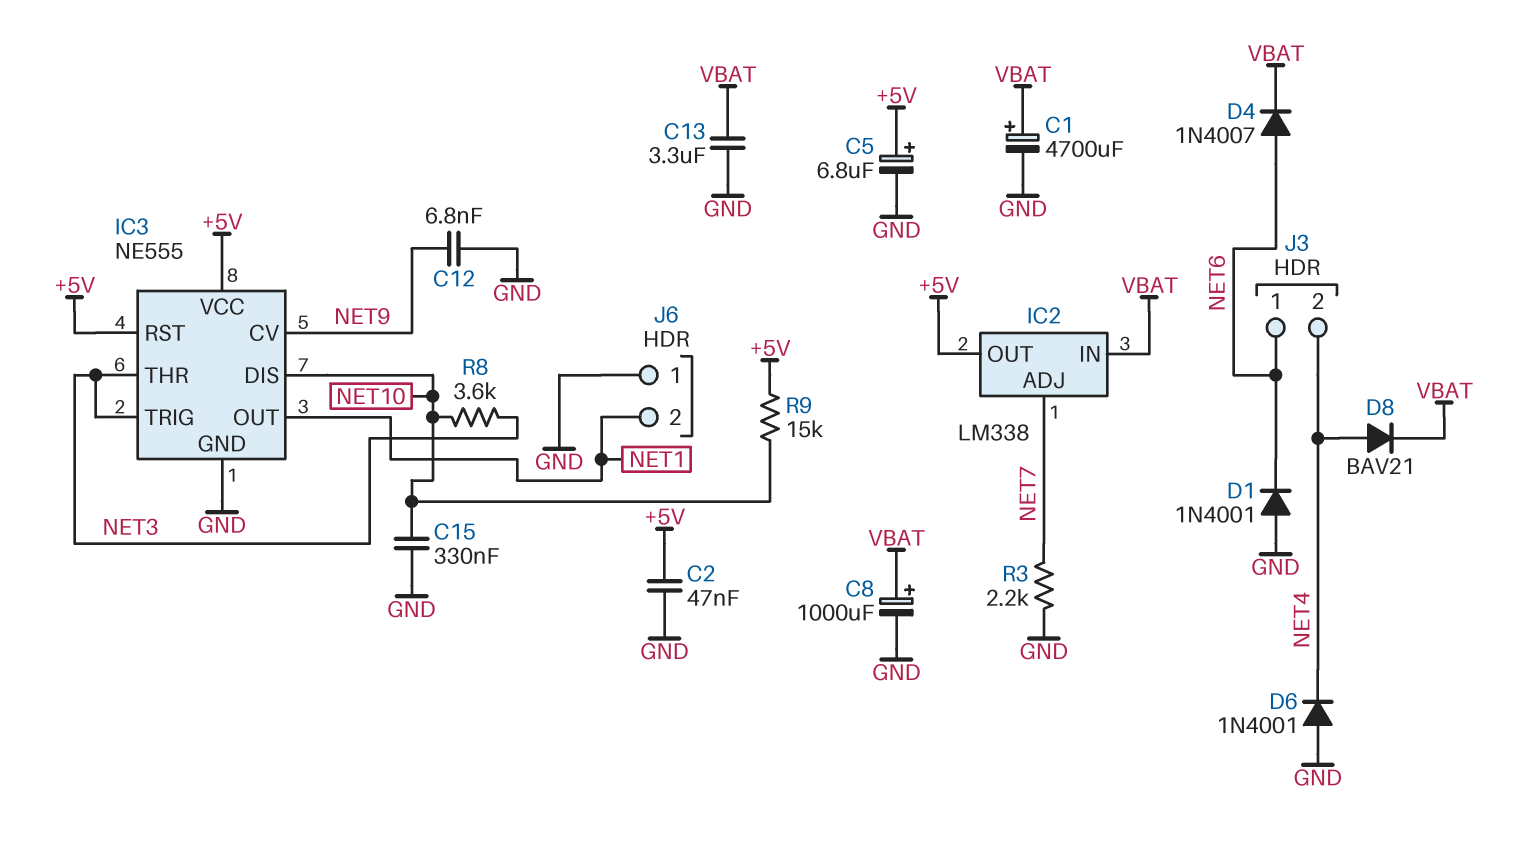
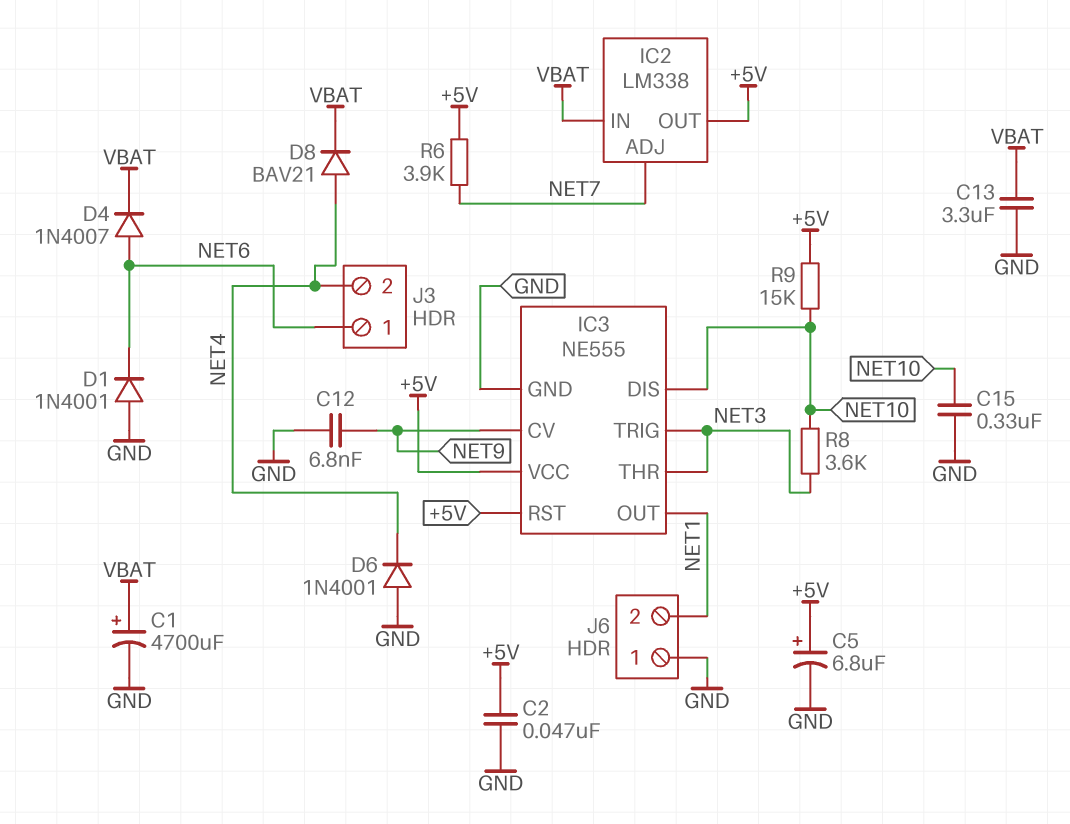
C8: 1000uF (plus VBAT, minus GND) -> none
R3: 2.2k (GND, NET7) -> none
R6: none -> 3.9k (+5V, NET7)

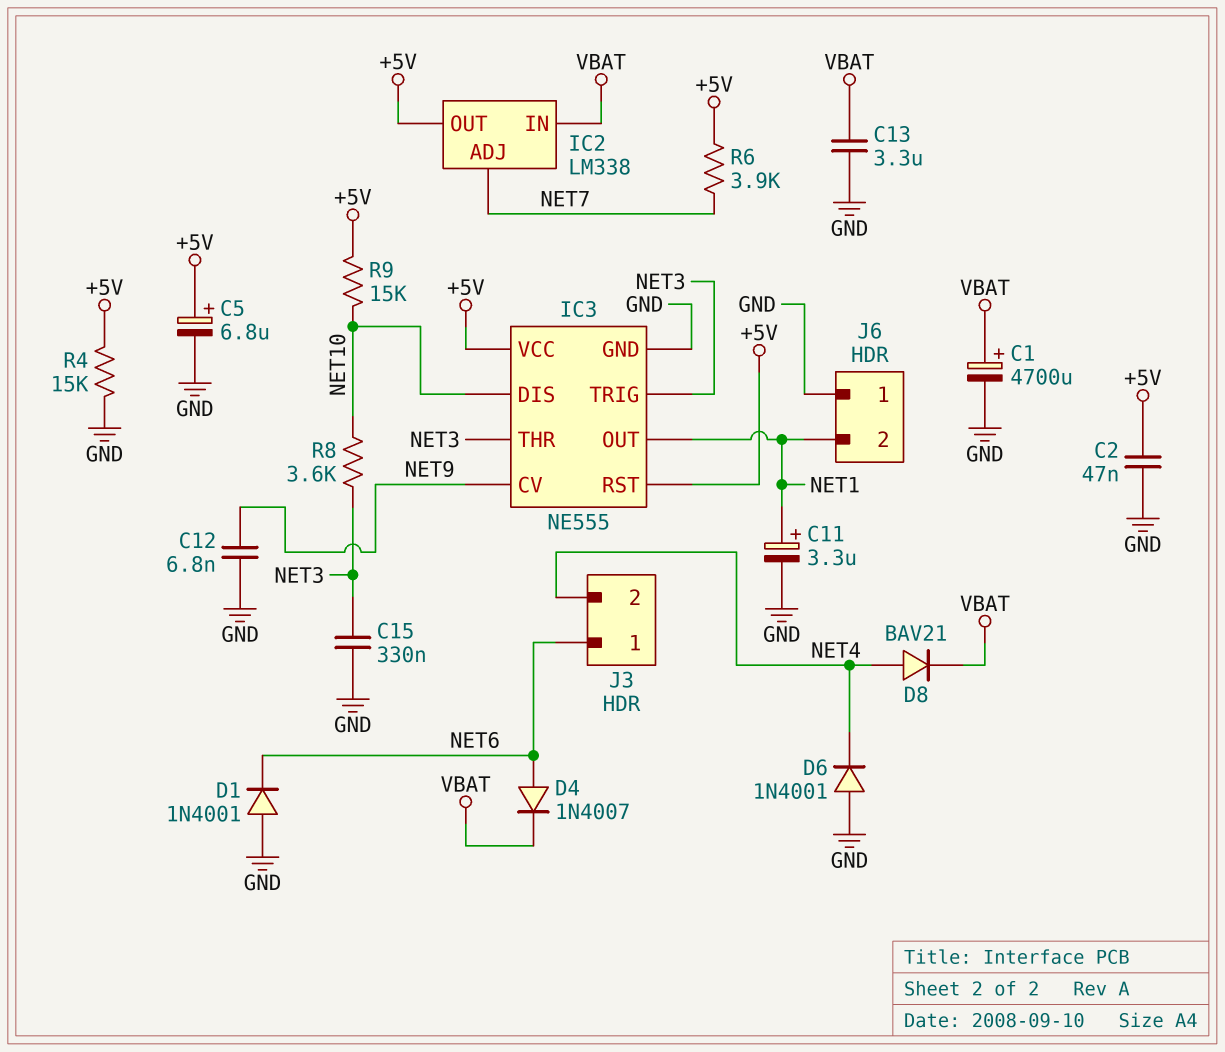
C11: none -> 3.3uF (plus NET1, minus GND)
C15: 330nF (GND, NET10) -> 330nF (GND, NET3)
R4: none -> 15k (+5V, GND)

